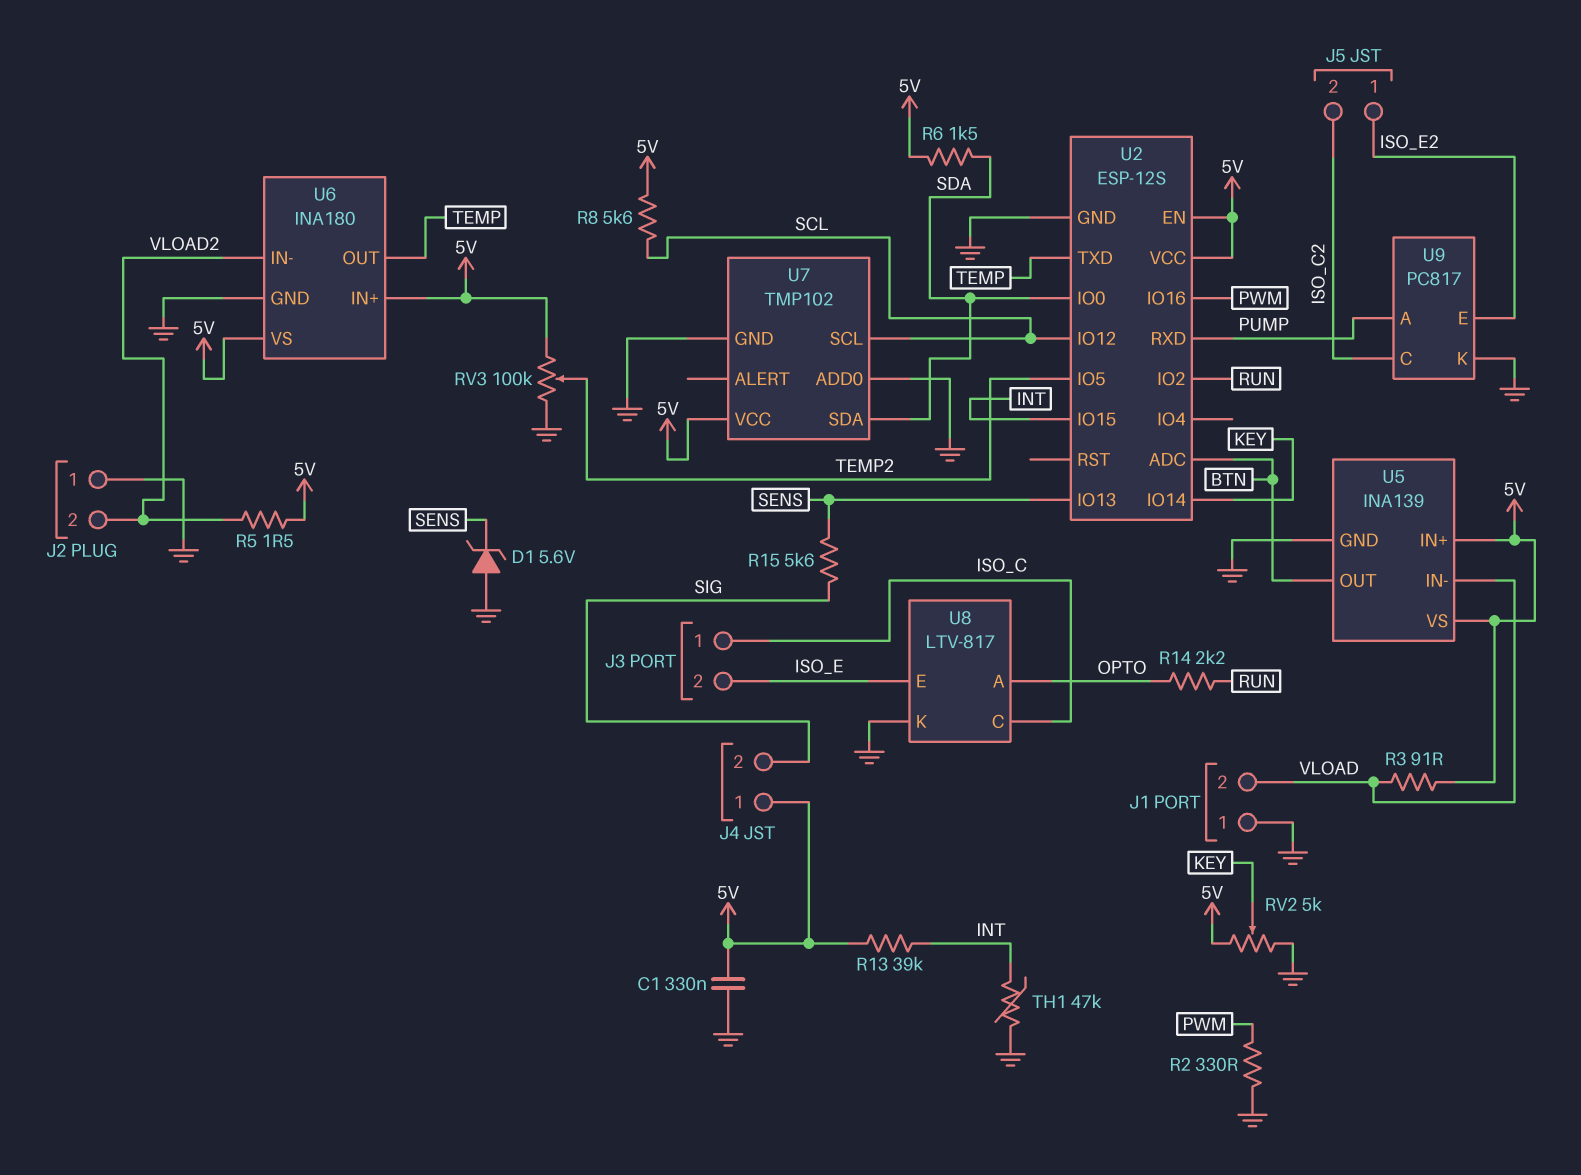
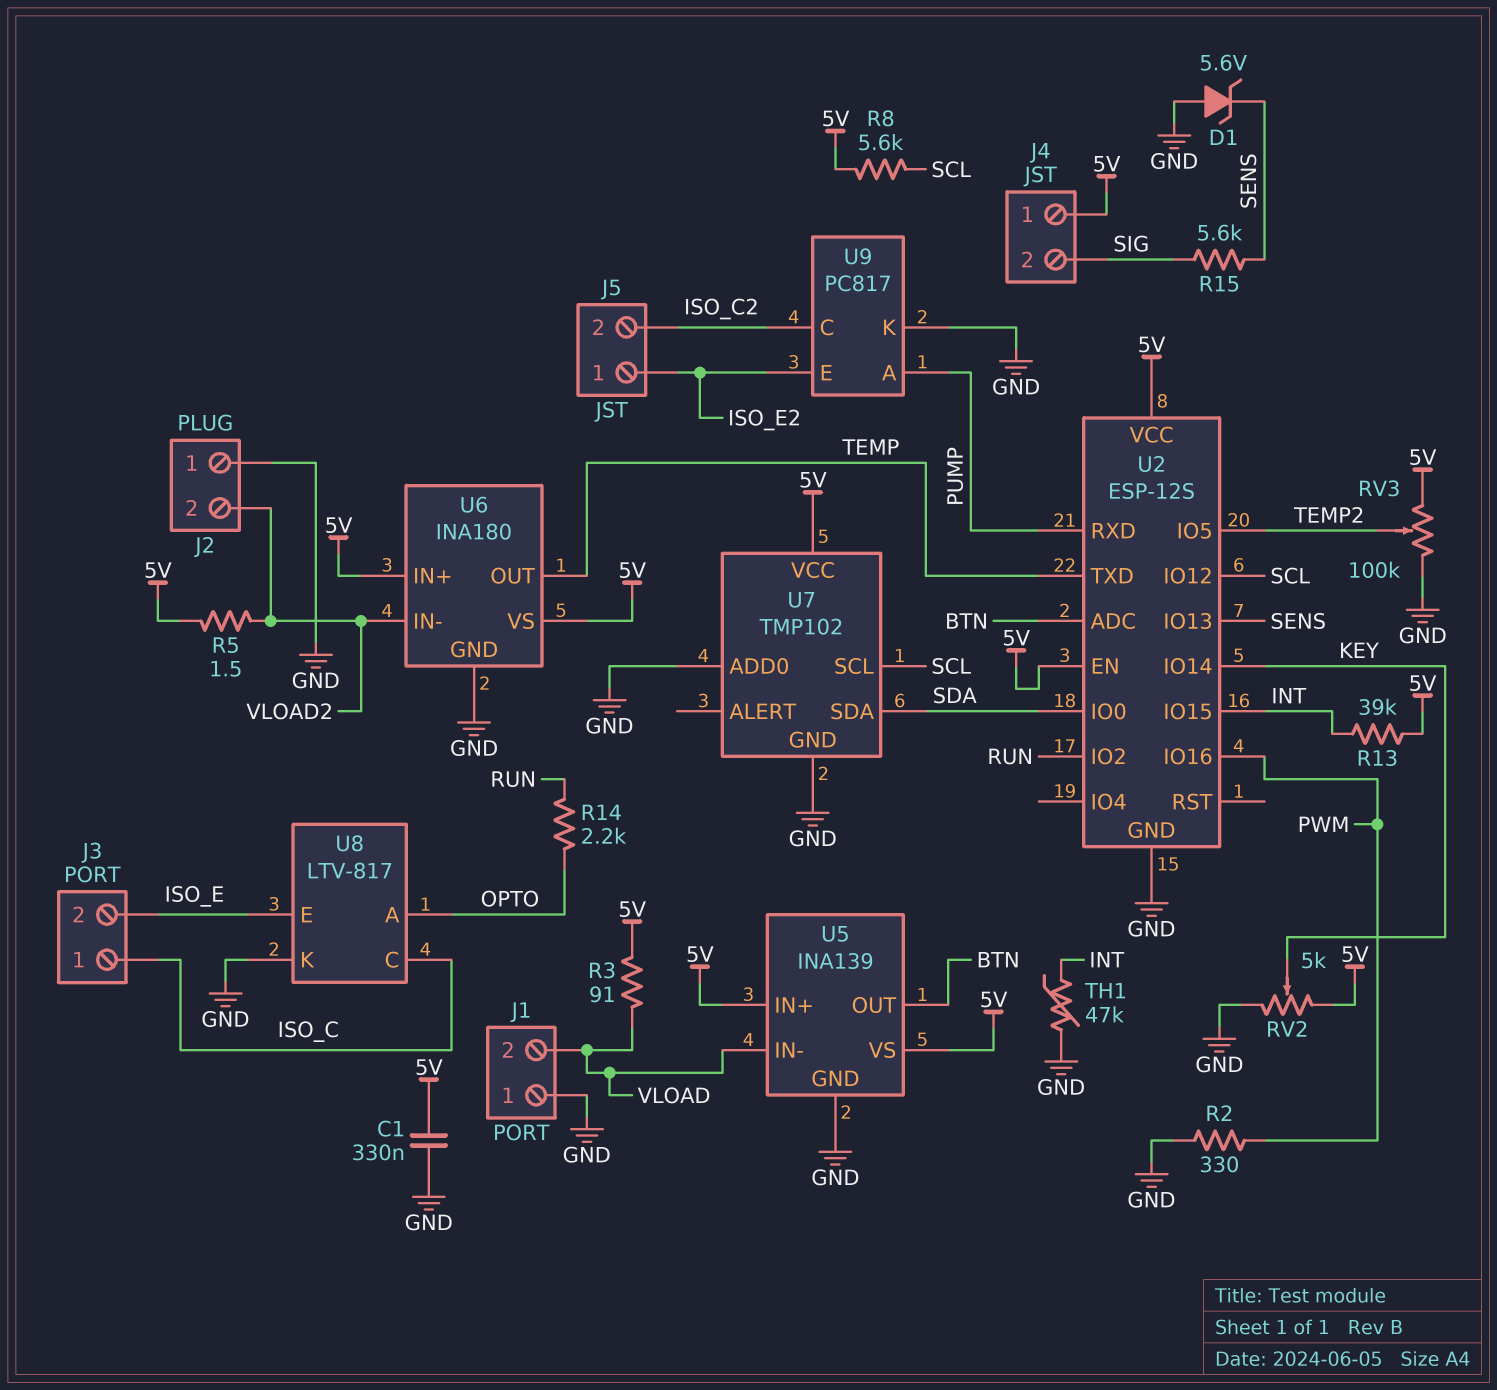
R6: 1.5k (5V, SDA) -> none

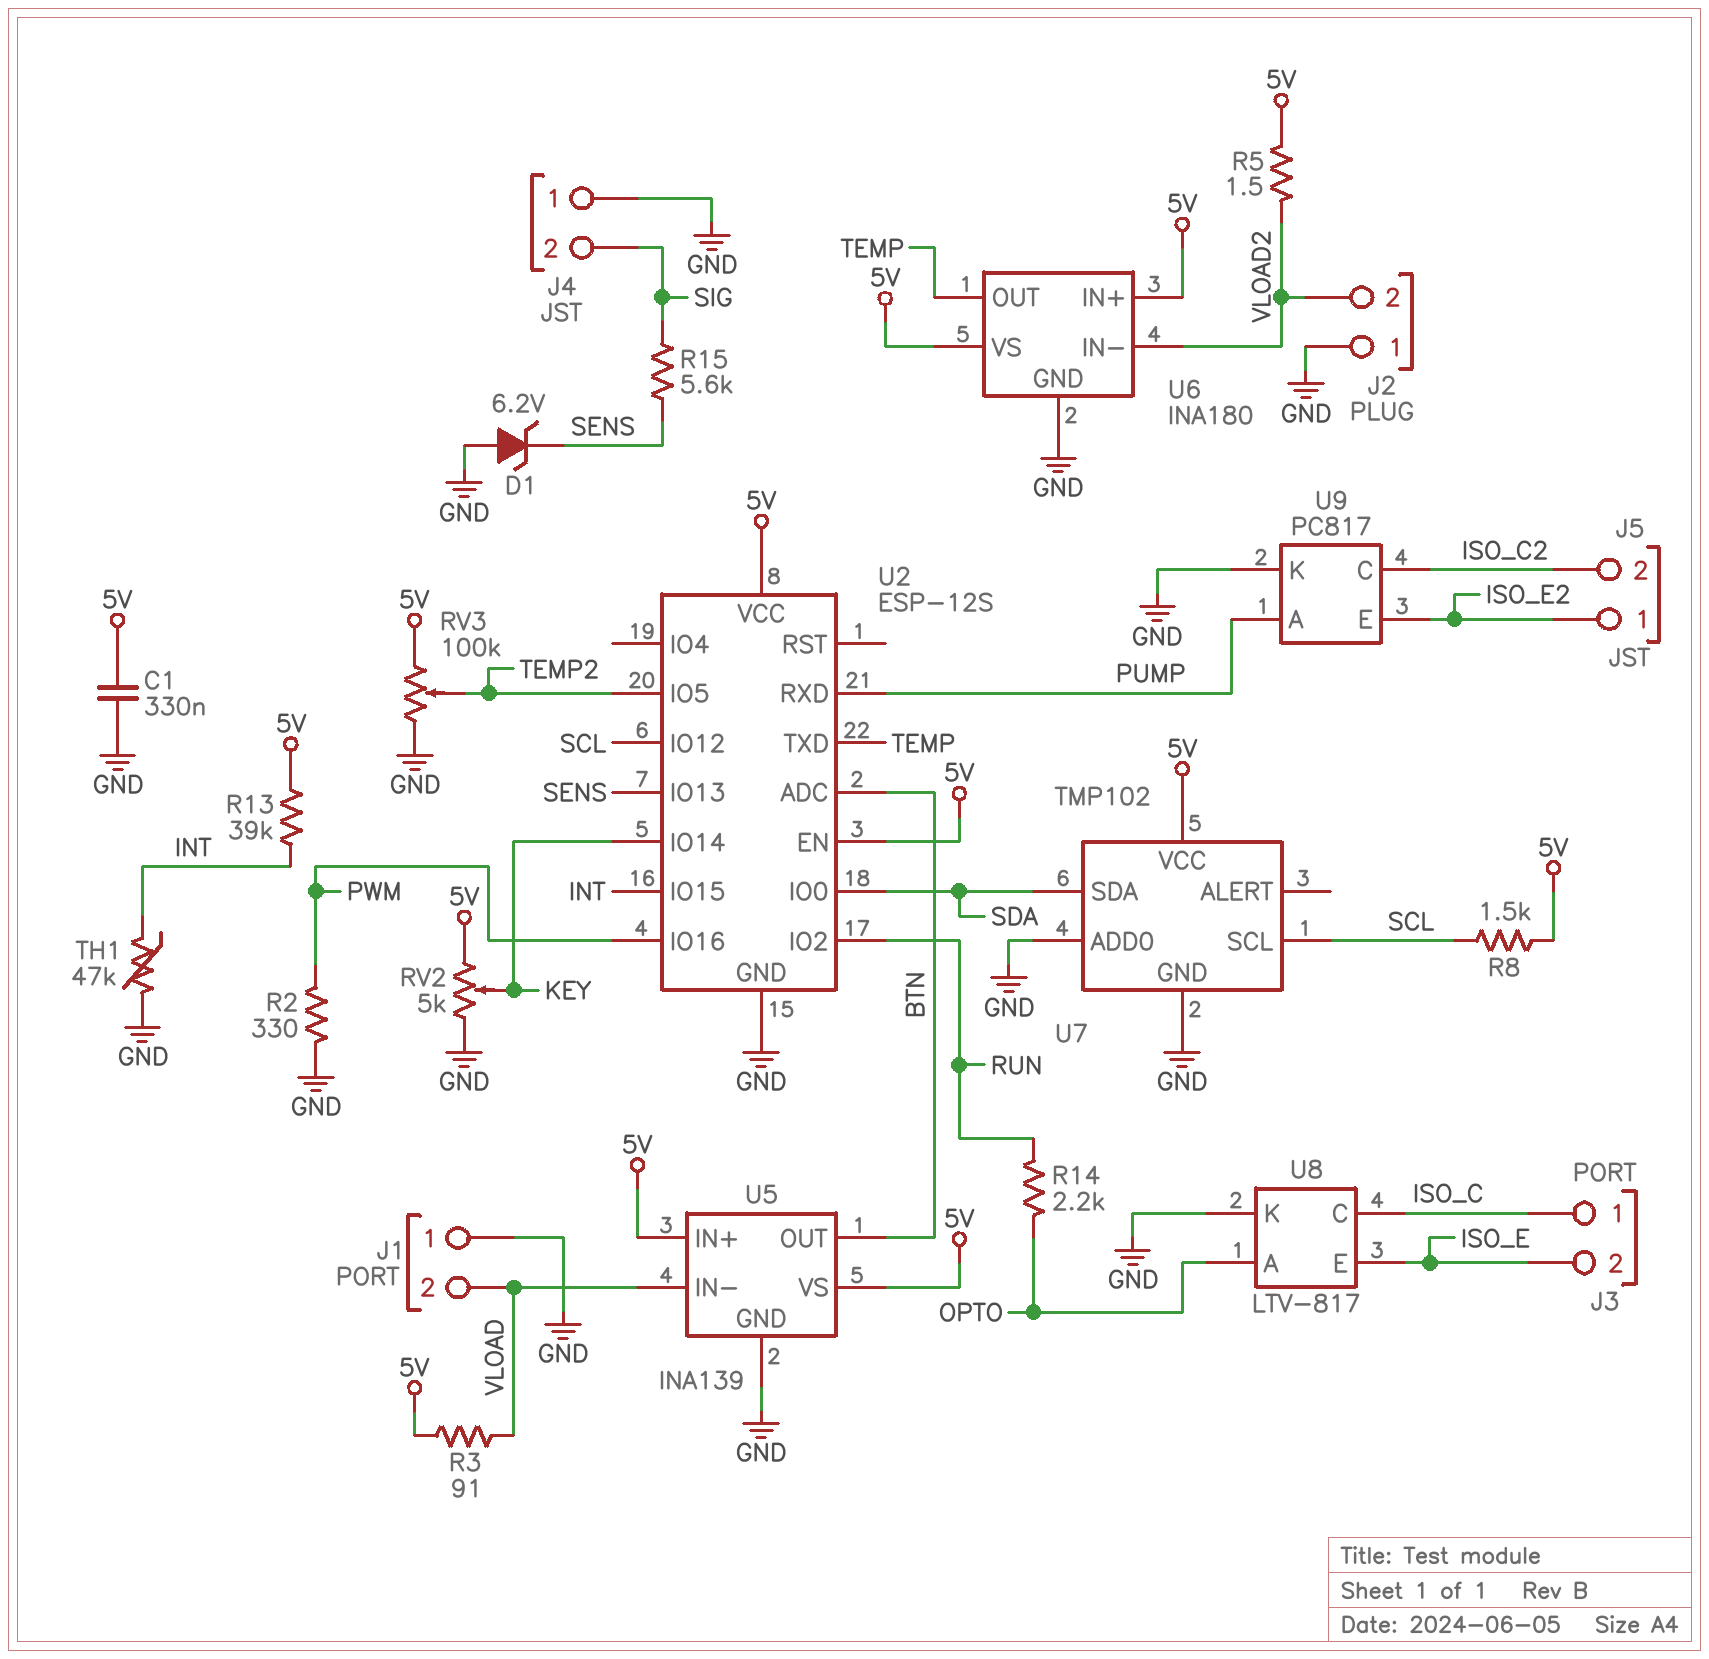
D1: zener 5.6V (A GND, K SENS) -> zener 6.2V (A GND, K SENS)
J4 pin 1: 5V -> GND
R8: 5.6k (5V, SCL) -> 1.5k (5V, SCL)

